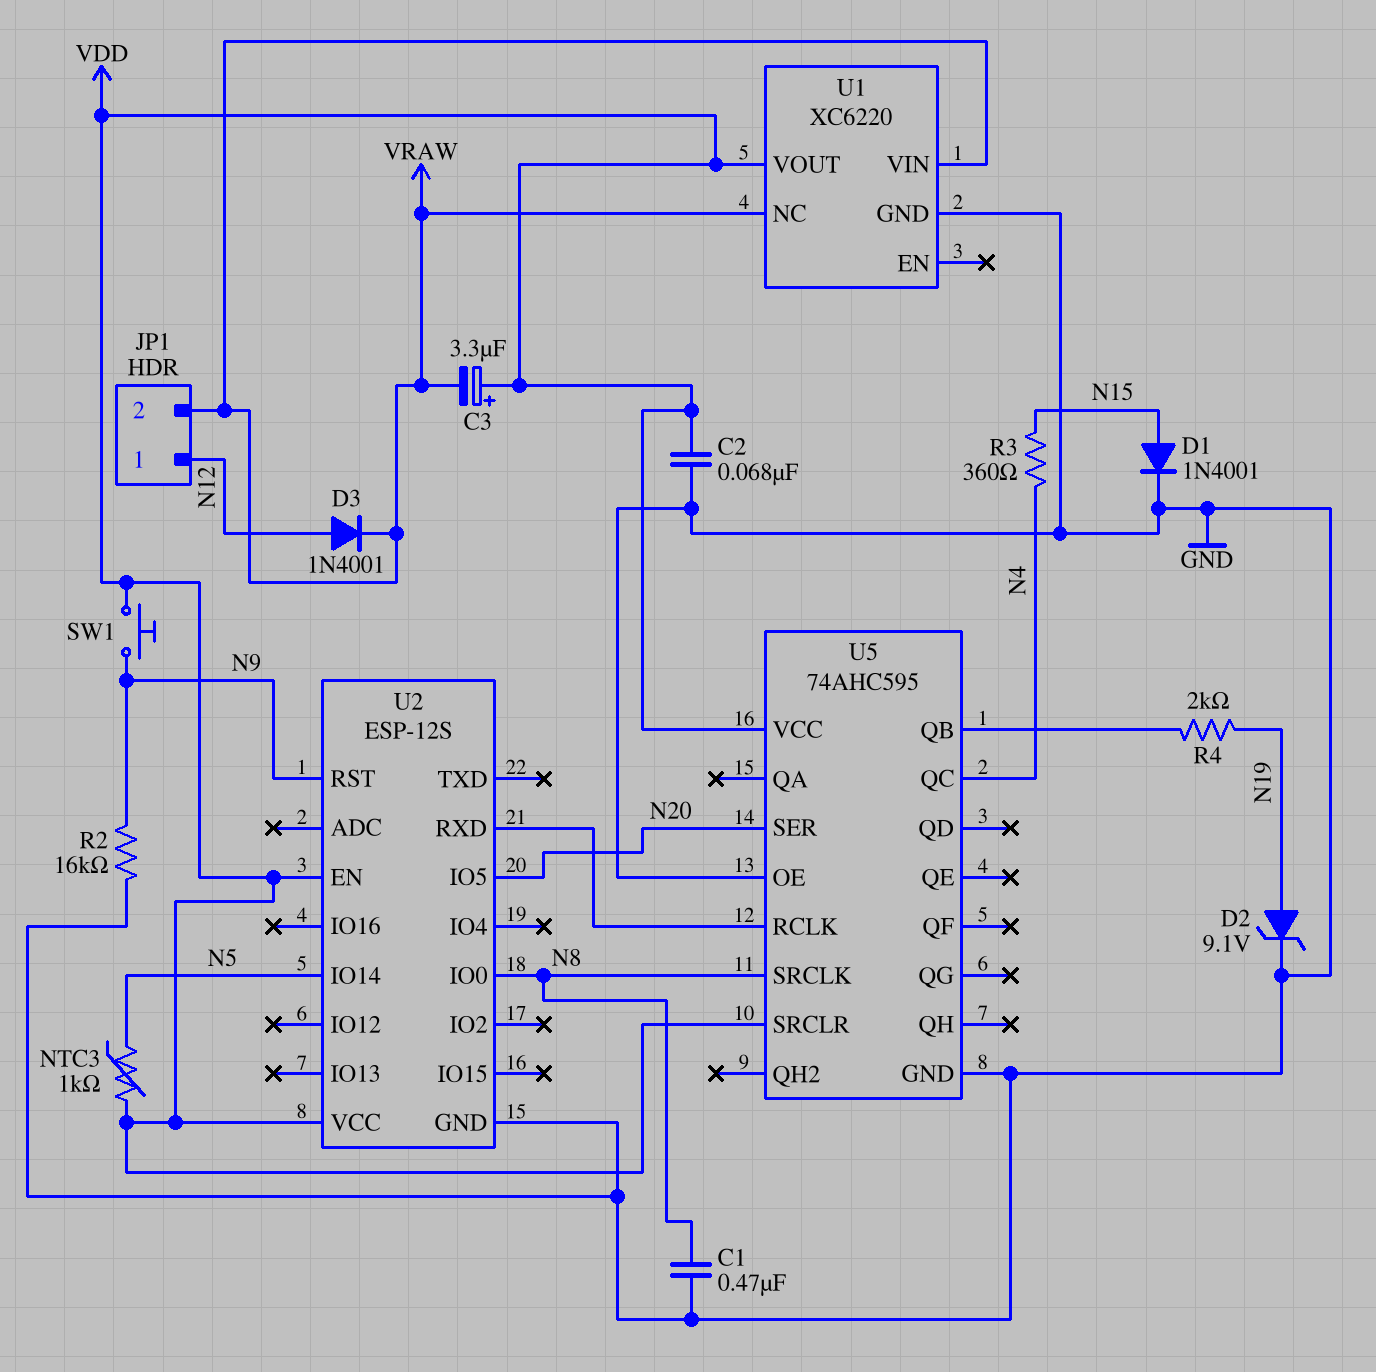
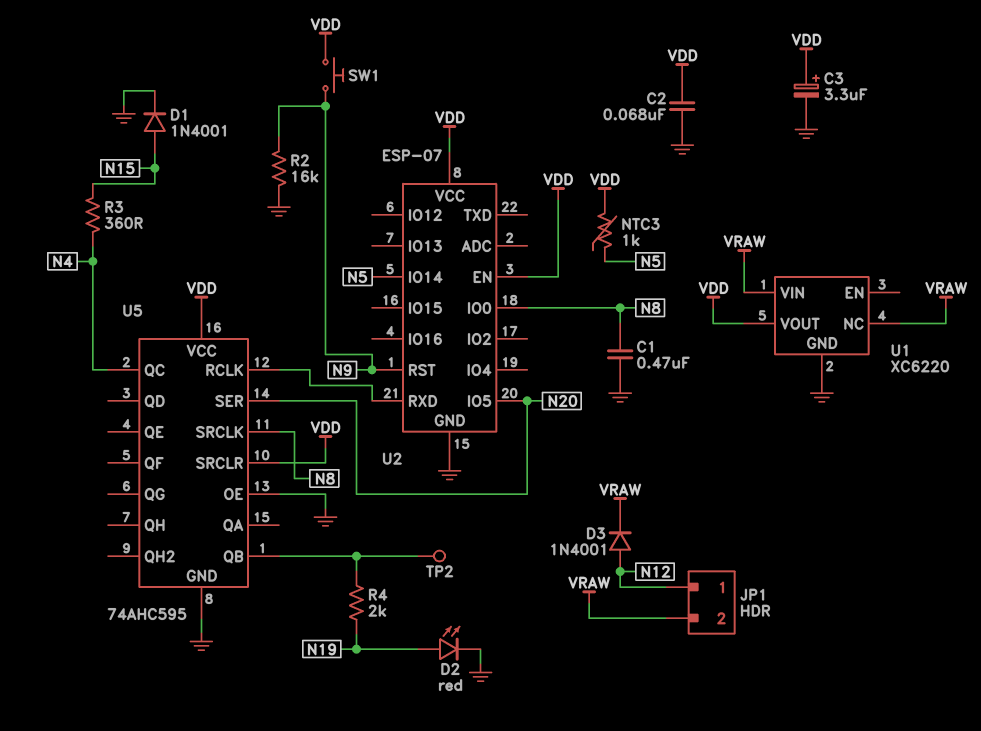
C3: 3.3uF (plus VDD, minus VRAW) -> 3.3uF (plus VDD, minus GND)
D2: zener 9.1V (A N19, K GND) -> LED red (A N19, K GND)
TP2: none -> test point (U5/QB)
U2: ESP-12S -> ESP-07

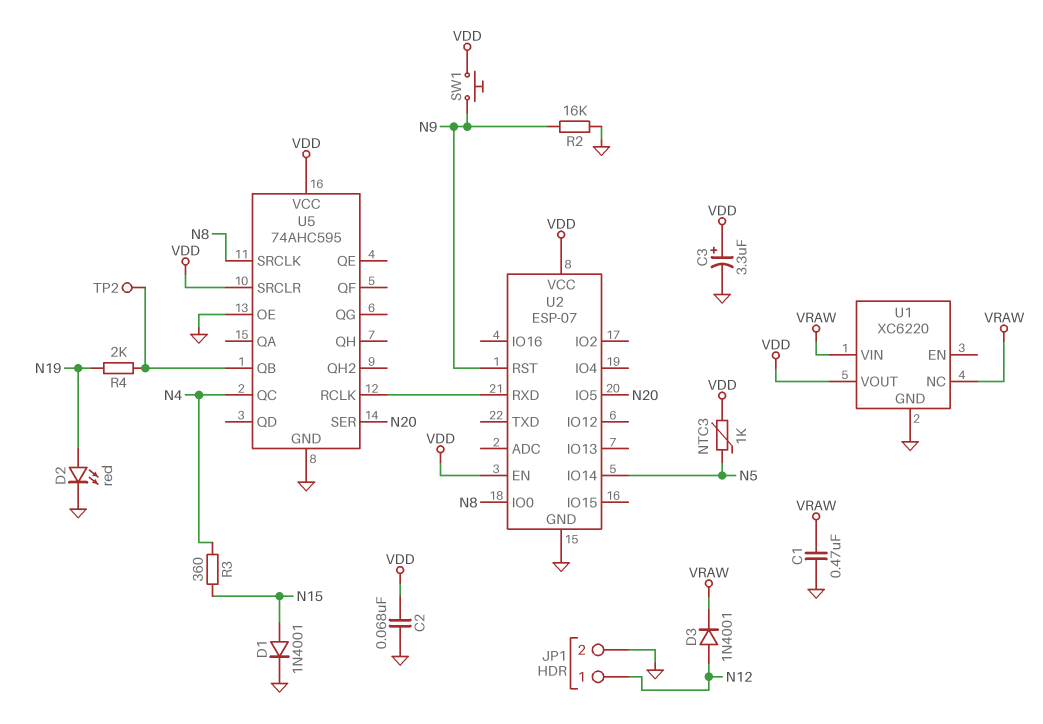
C1: 470nF (GND, N8) -> 470nF (GND, VRAW)
JP1 pin 2: VRAW -> GND

